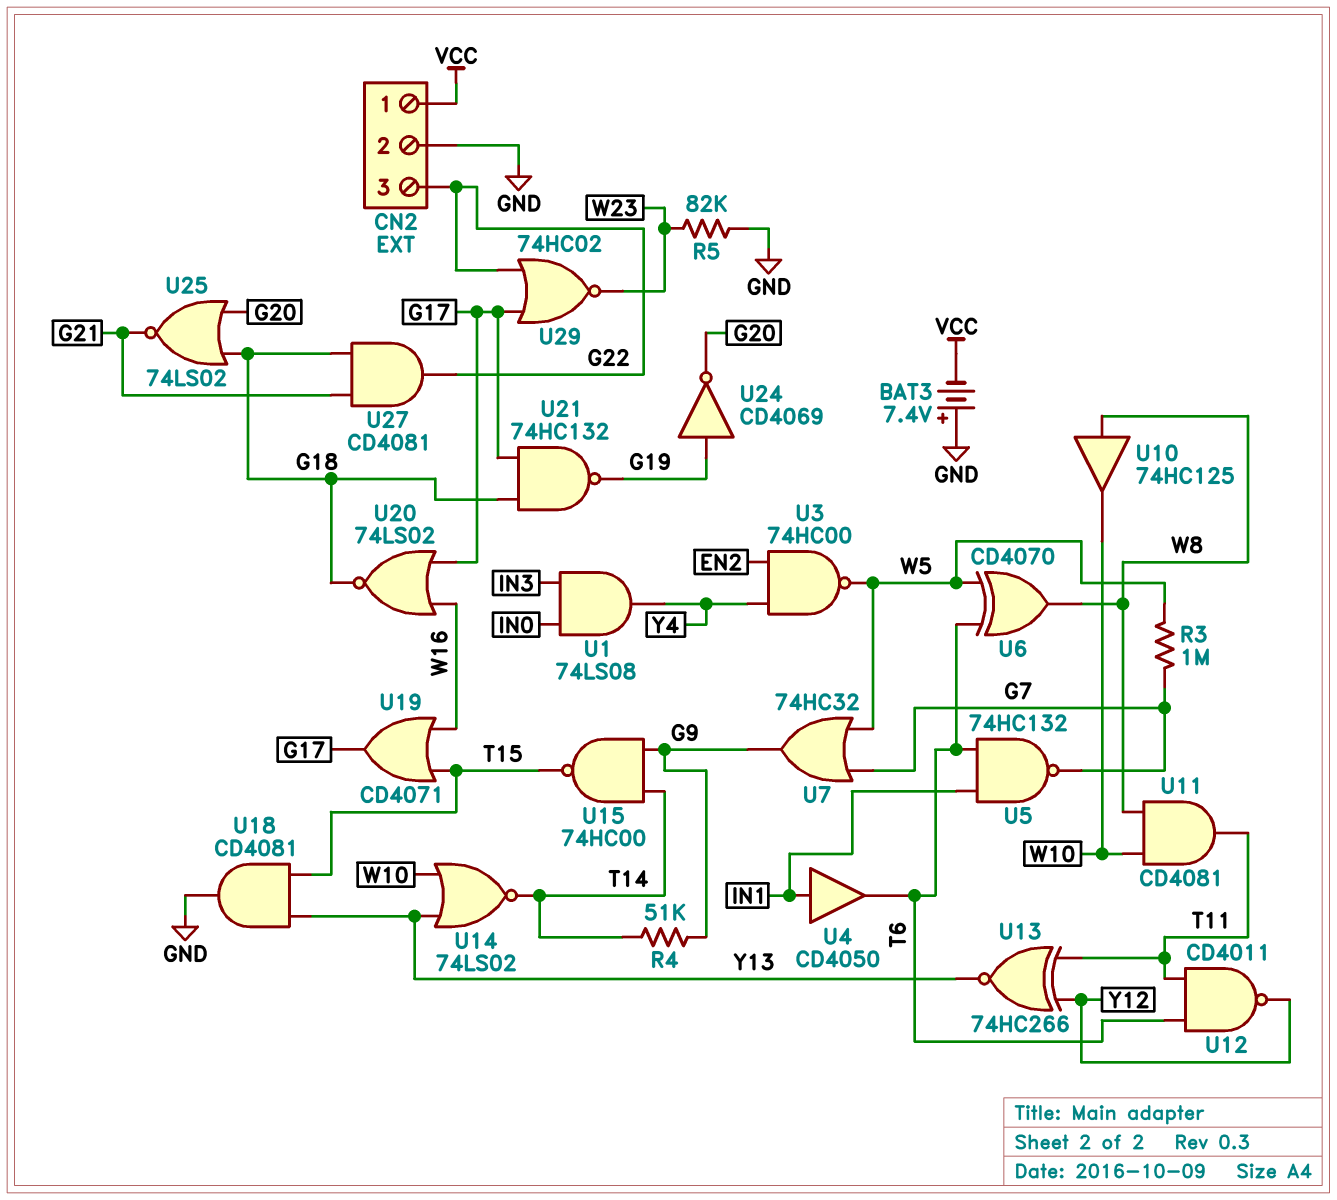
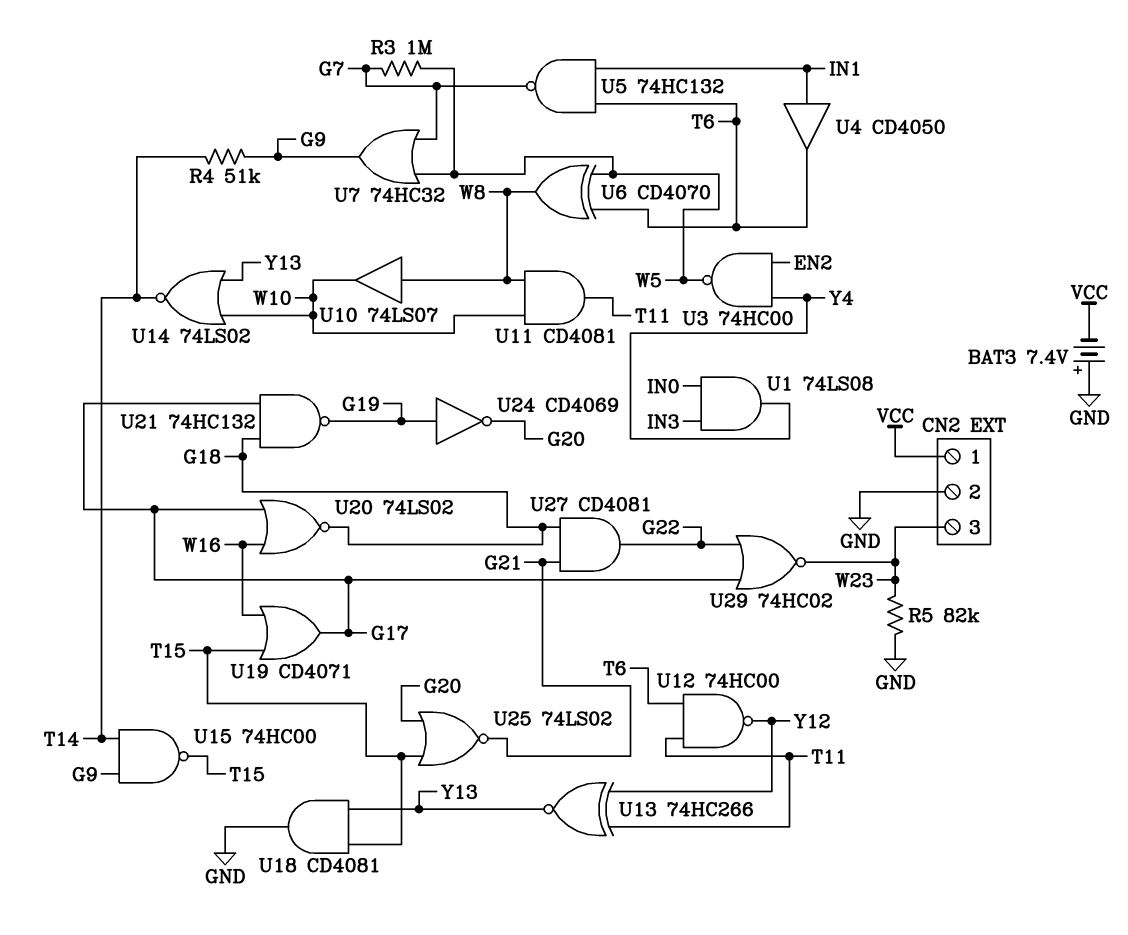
CN2 pin 3: G22 -> W23
U10: buffer 74HC125 (in W8, out W10) -> buffer 74LS07 (in W8, out W10)
U12: NAND CD4011 (in T6, in T11, out Y12) -> NAND 74HC00 (in T6, in T11, out Y12)
U25: NOR 74LS02 (in G18, in G20, out G21) -> NOR 74LS02 (in G20, in T15, out G21)

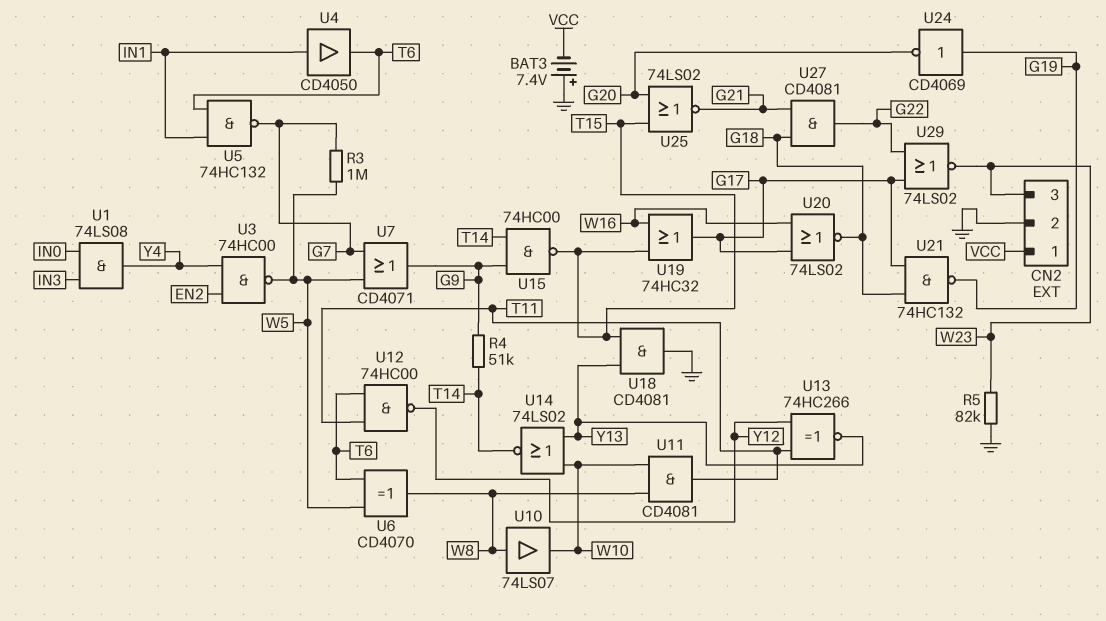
U7: OR 74HC32 (in G7, in W5, out G9) -> OR CD4071 (in G7, in W5, out G9)
U19: OR CD4071 (in T15, in W16, out G17) -> OR 74HC32 (in T15, in W16, out G17)
U29: NOR 74HC02 (in G17, in G22, out W23) -> NOR 74LS02 (in G17, in G22, out W23)

